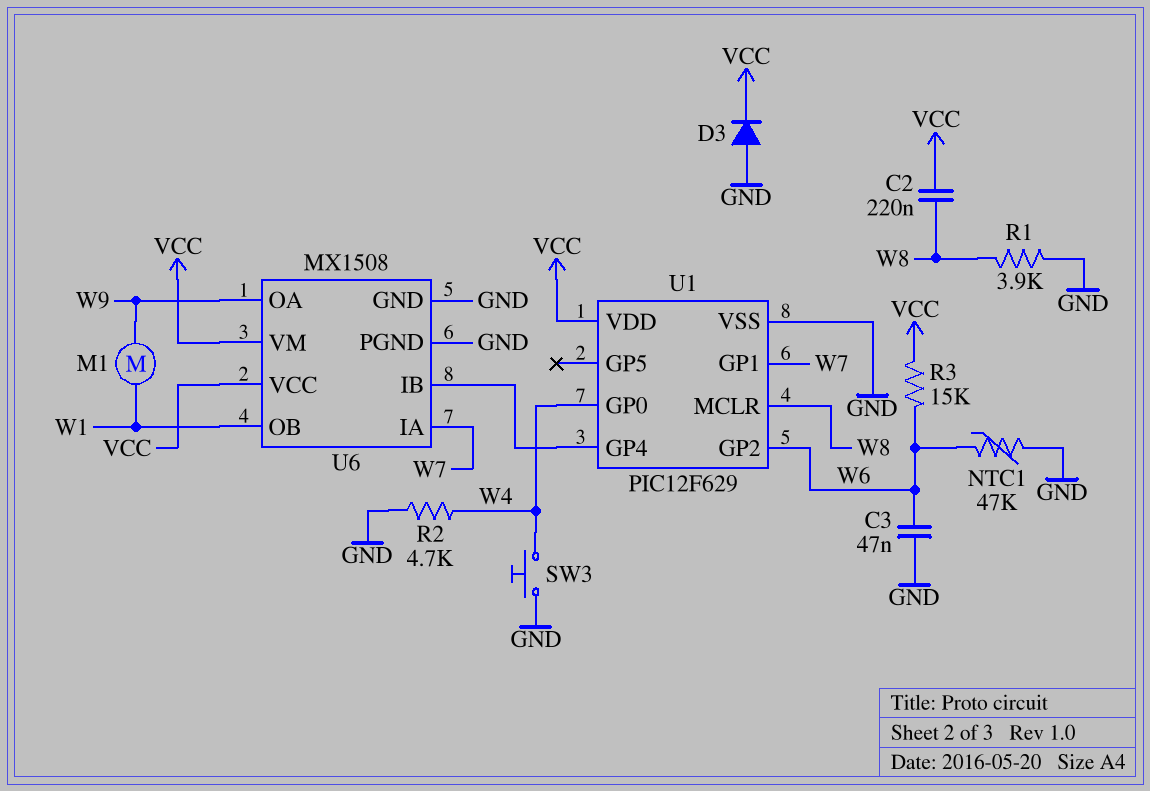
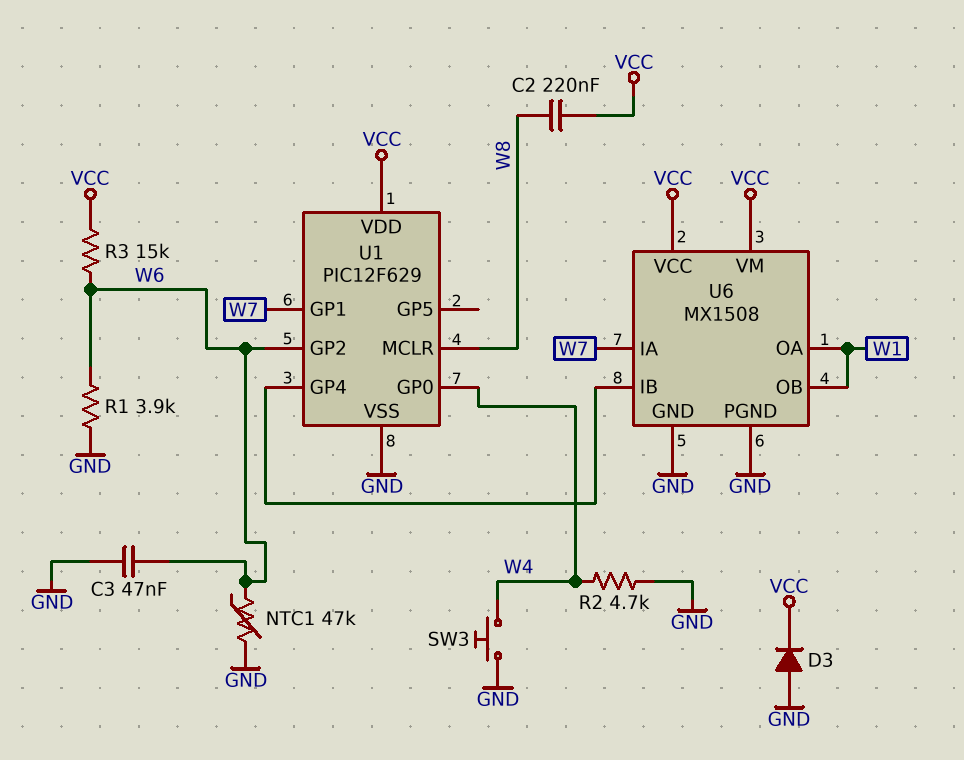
M1: motor (W1, W9) -> none
R1: 3.9k (GND, W8) -> 3.9k (GND, W6)
U6 pin OA: W9 -> W1

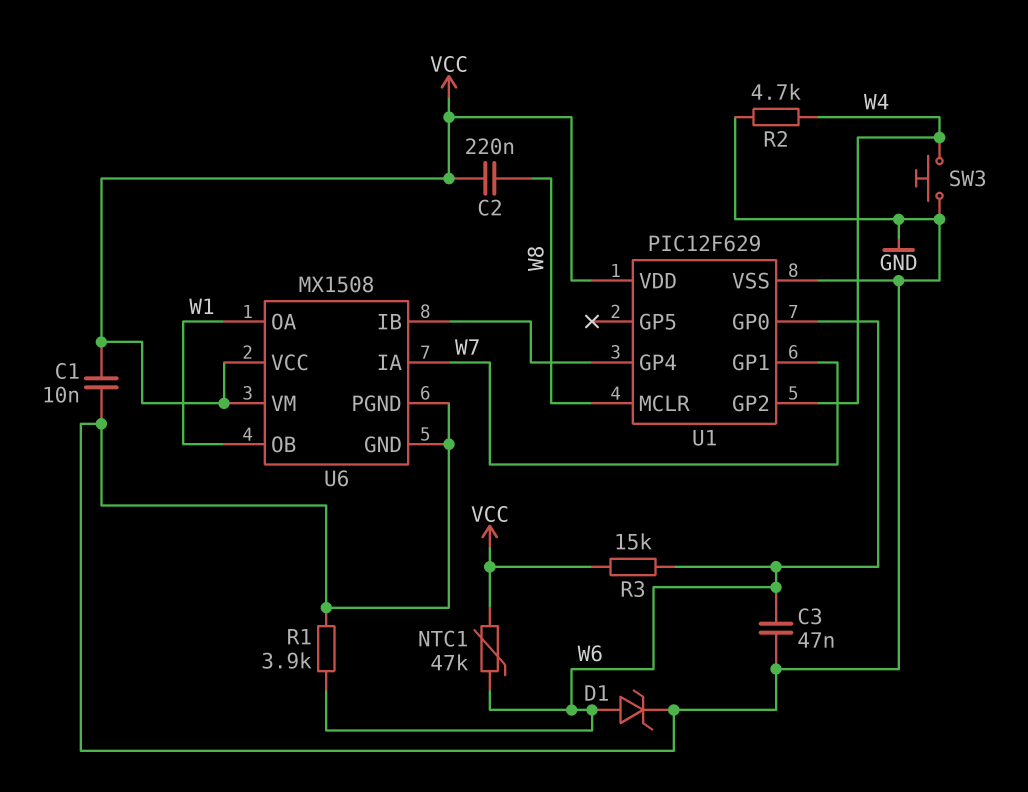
C1: none -> 10nF (GND, VCC)
D1: none -> zener (A W6, K GND)
D3: diode (A GND, K VCC) -> none
NTC1: 47k (GND, W6) -> 47k (VCC, W6)
U1 pin GP0: W4 -> W6
U1 pin GP2: W6 -> W4

